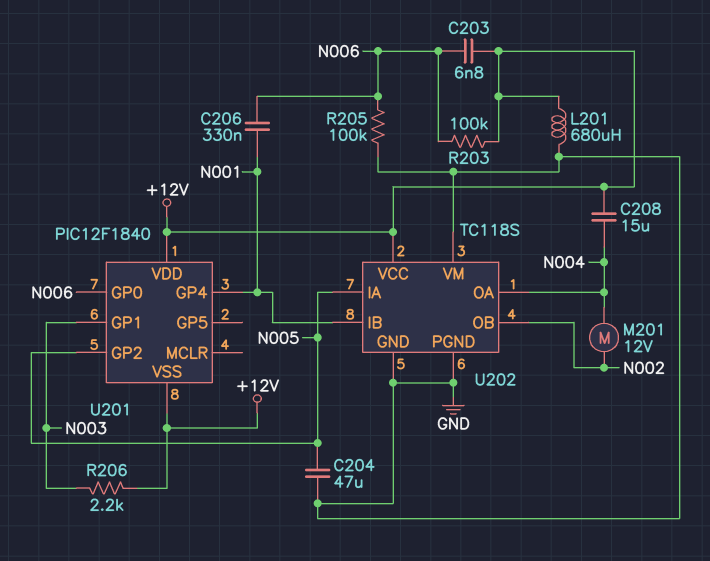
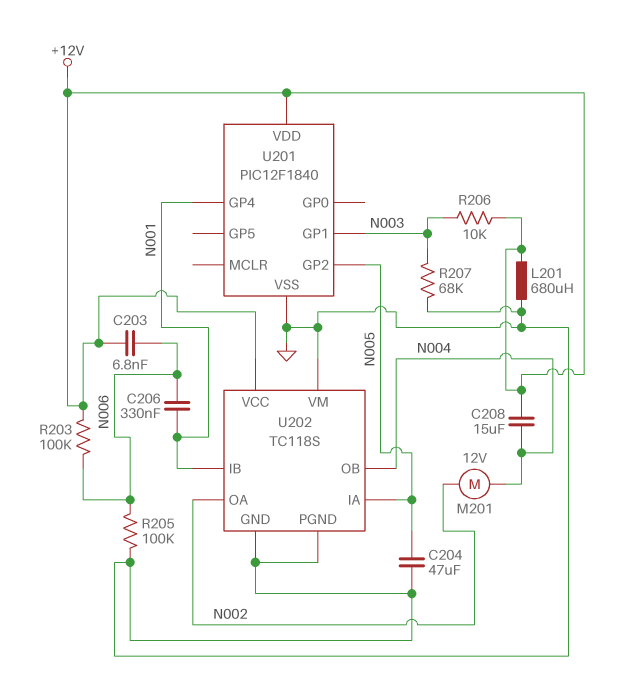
R206: 2.2k (+12V, N003) -> 10k (+12V, N003)
R207: none -> 68k (GND, N003)
U201 pin GP0: N006 -> none
U201 pin VSS: +12V -> GND
U202 pin OA: N004 -> N002
U202 pin OB: N002 -> N004

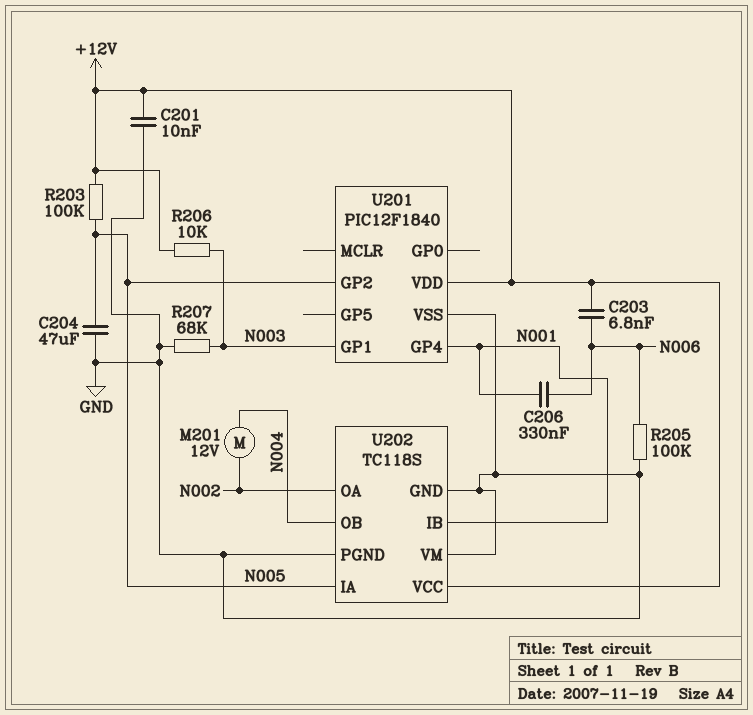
C201: none -> 10nF (+12V, GND)
C208: 15uF (+12V, N004) -> none
L201: 680uH (+12V, GND) -> none
R203: 100k (+12V, N006) -> 100k (+12V, N005)

